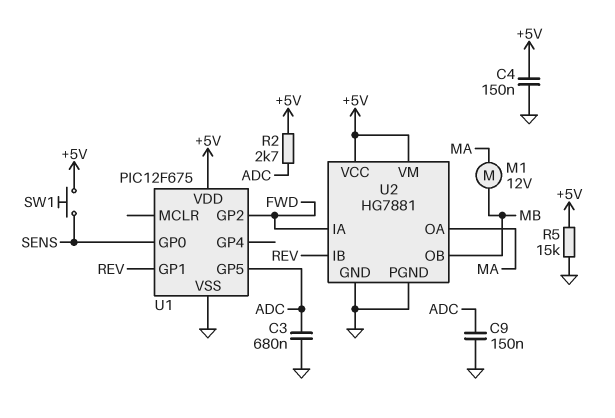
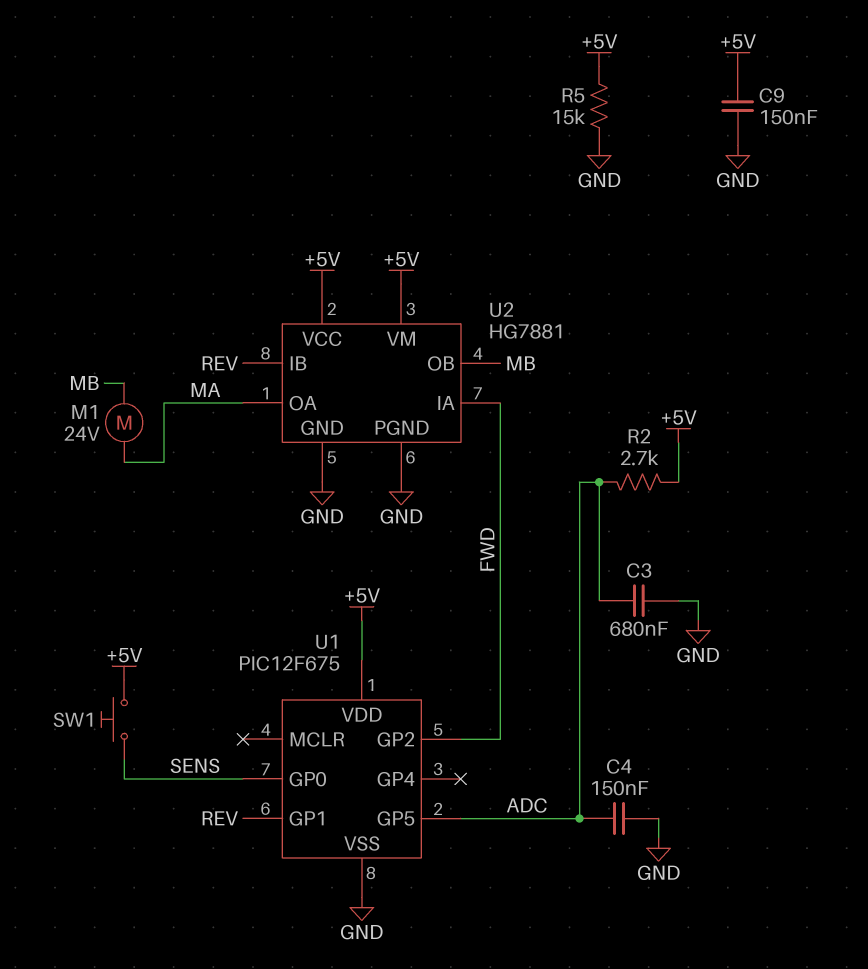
C4: 150nF (+5V, GND) -> 150nF (ADC, GND)
C9: 150nF (ADC, GND) -> 150nF (+5V, GND)
M1: motor 12V (MA, MB) -> motor 24V (MA, MB)

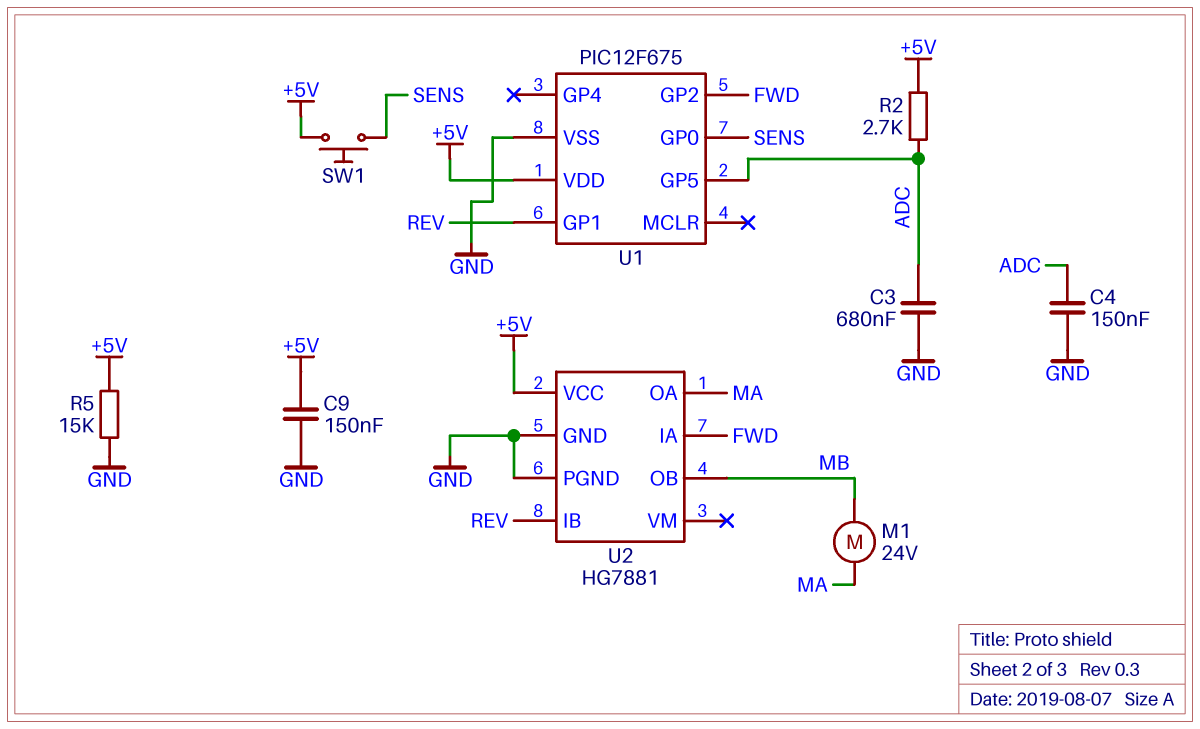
U2 pin VM: +5V -> none

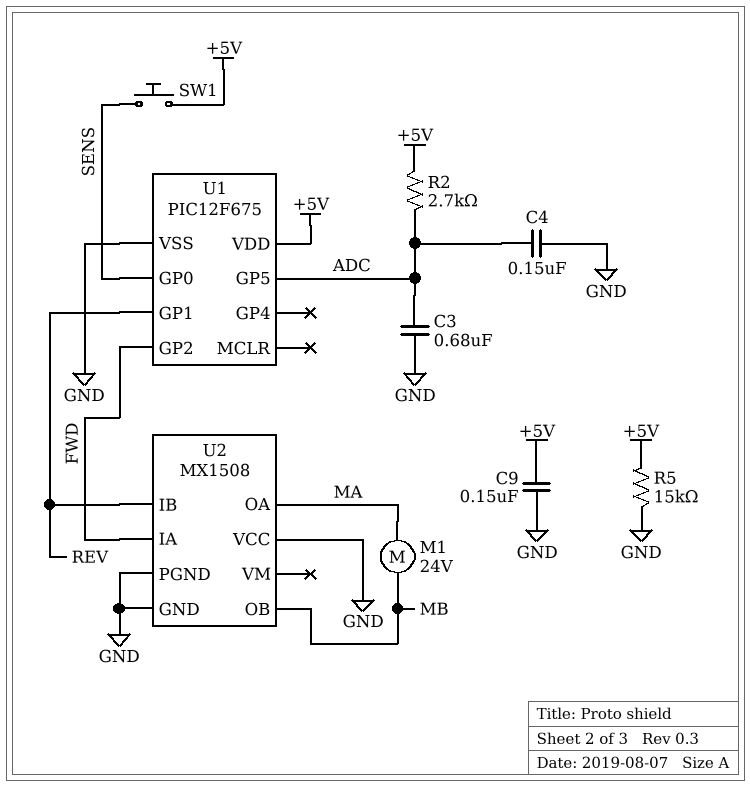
U2: HG7881 -> MX1508
U2 pin VCC: +5V -> GND

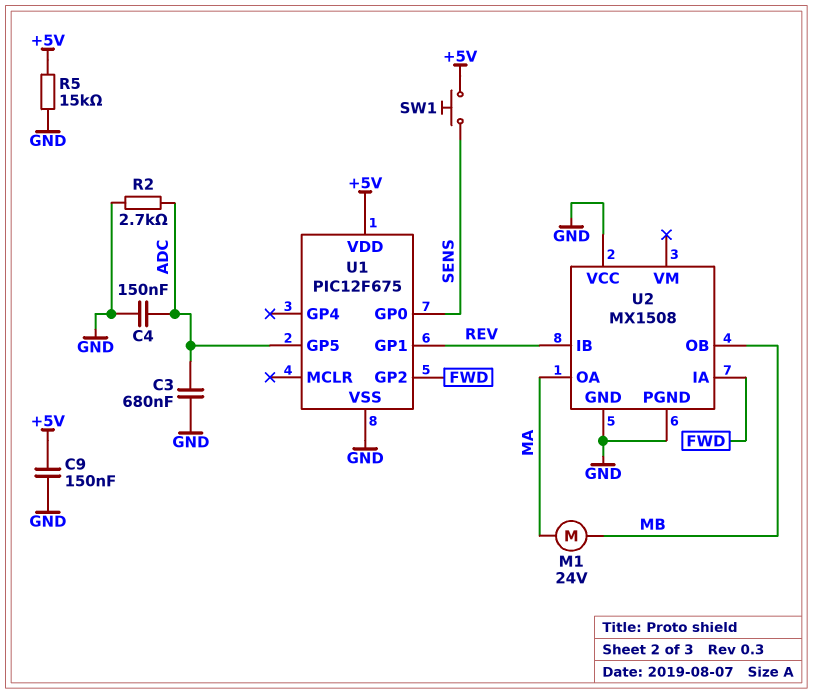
R2: 2.7k (+5V, ADC) -> 2.7k (ADC, GND)

